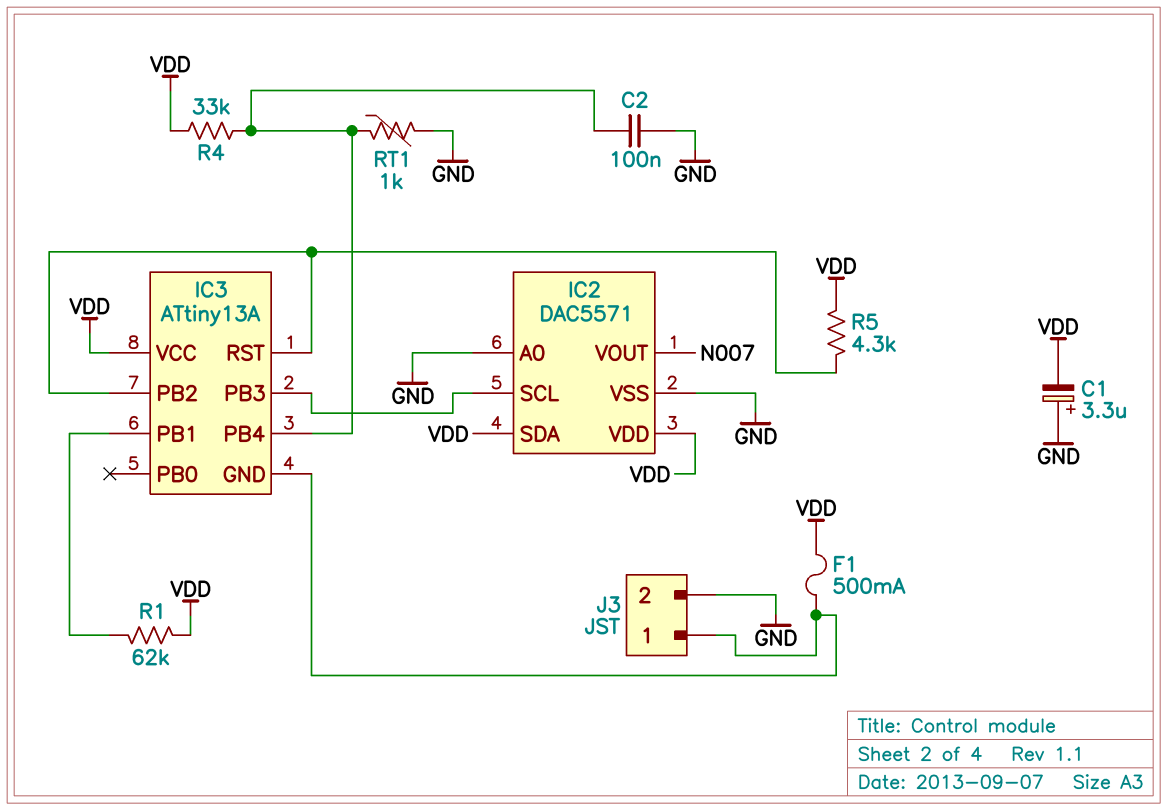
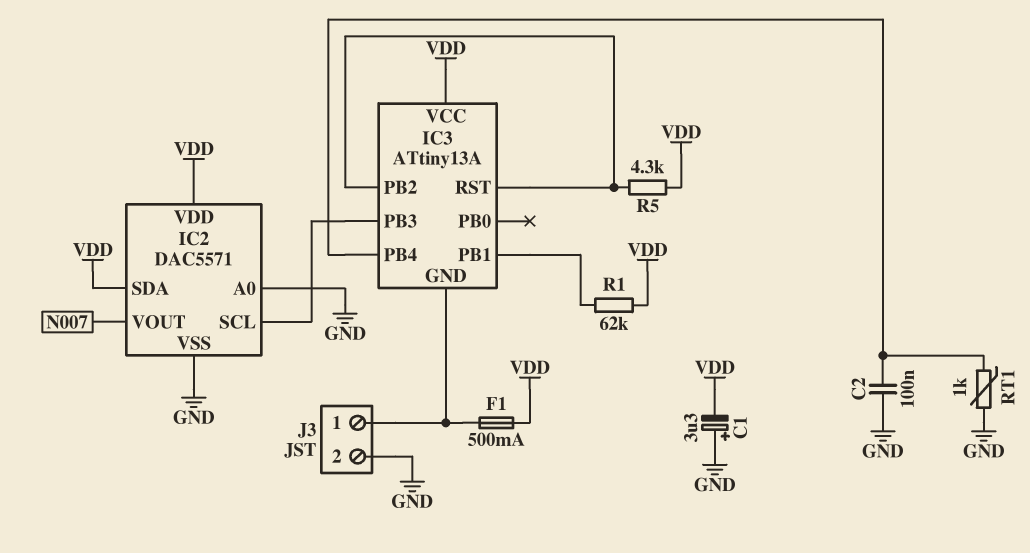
R4: 33k (IC3/PB4, VDD) -> none

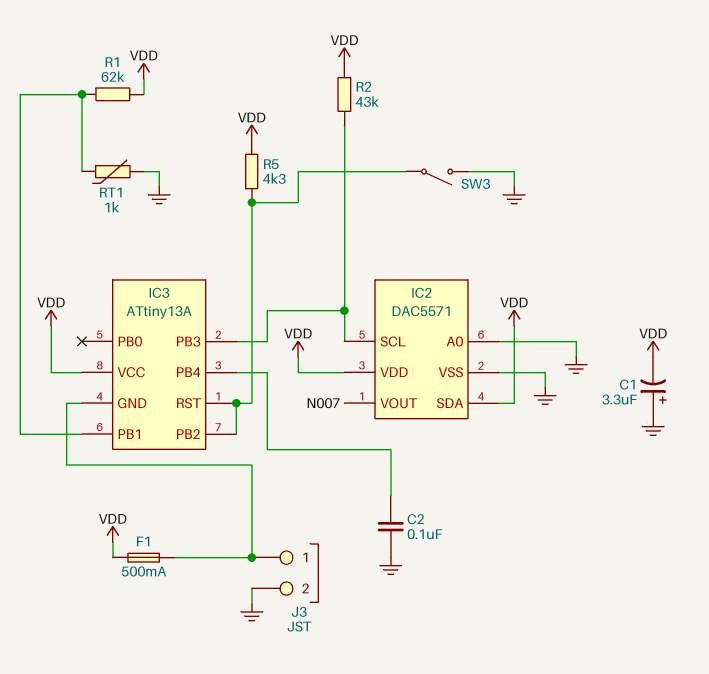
R2: none -> 43k (IC2/SCL, VDD)
RT1: 1k (GND, IC3/PB4) -> 1k (GND, IC3/PB1)
SW3: none -> switch (GND, IC3/PB2)

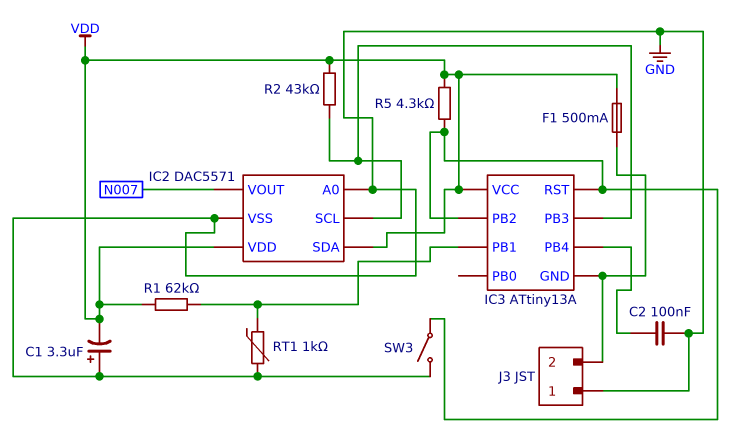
J3 pin 1: IC3/GND -> GND
J3 pin 2: GND -> IC3/GND

